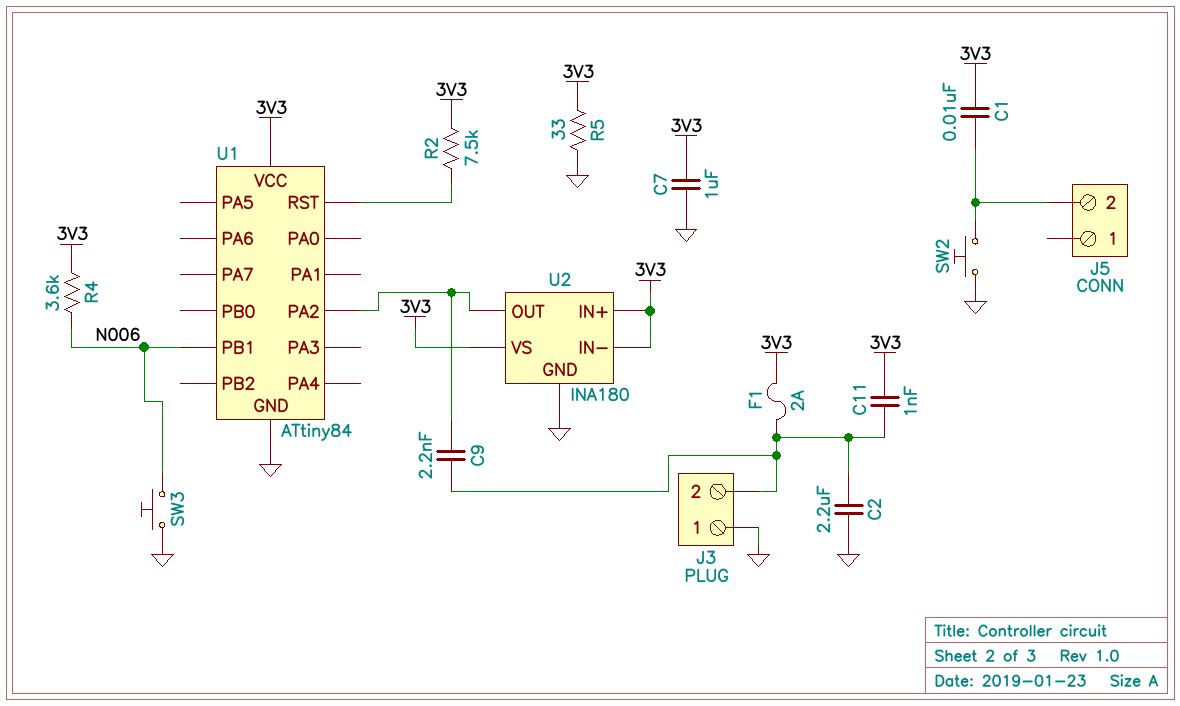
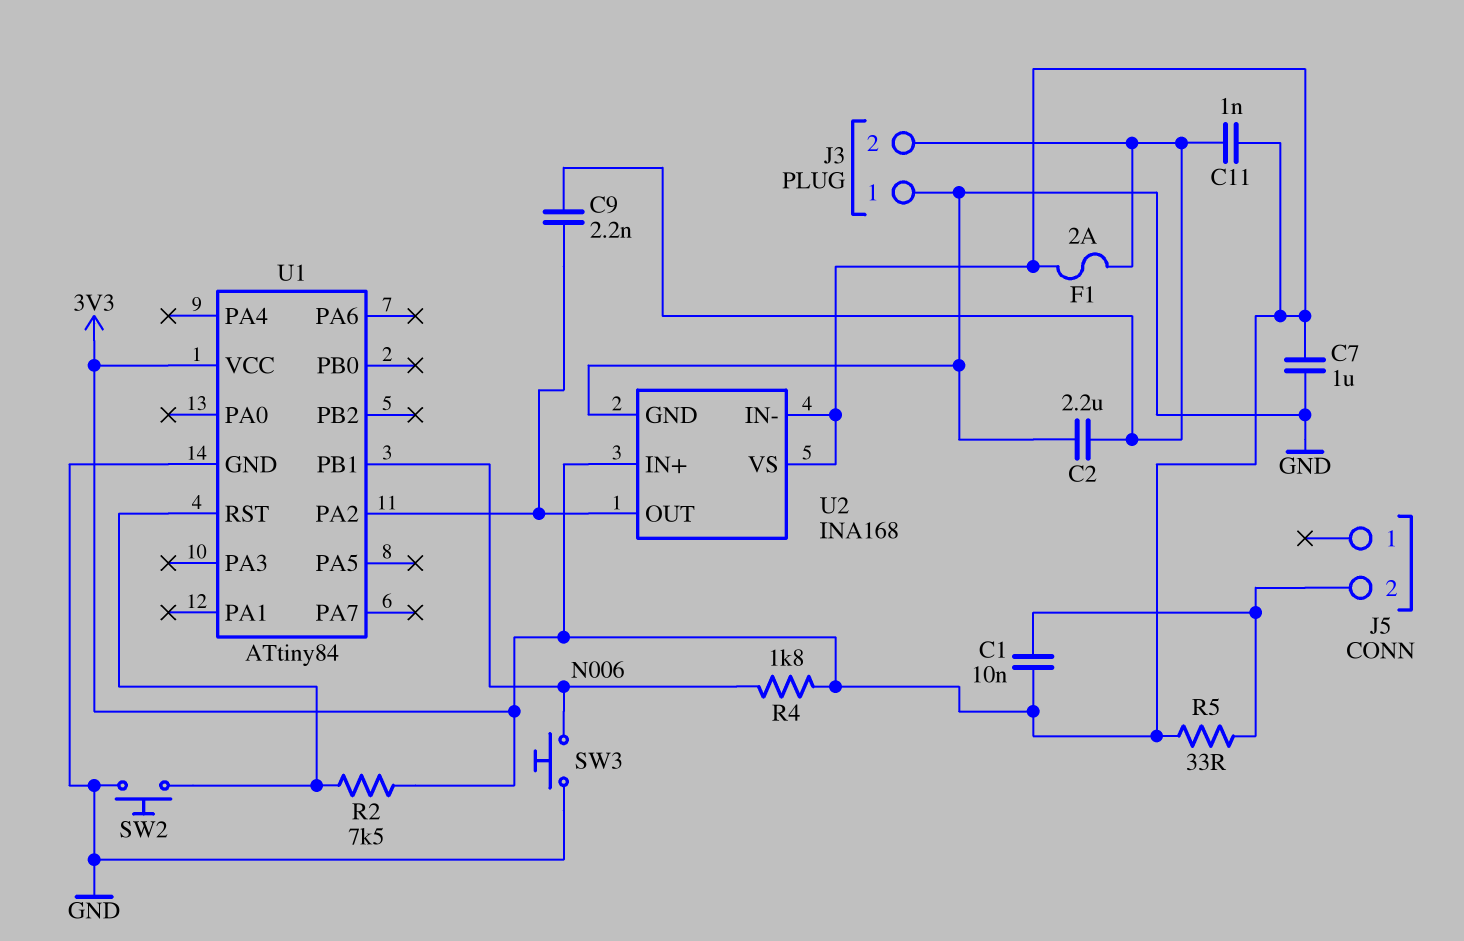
R4: 3.6k (3V3, N006) -> 1.8k (3V3, N006)
R5: 33 (3V3, GND) -> 33 (3V3, J5/2)
SW2: button (GND, J5/2) -> button (GND, U1/RST)
U2: INA180 -> INA168

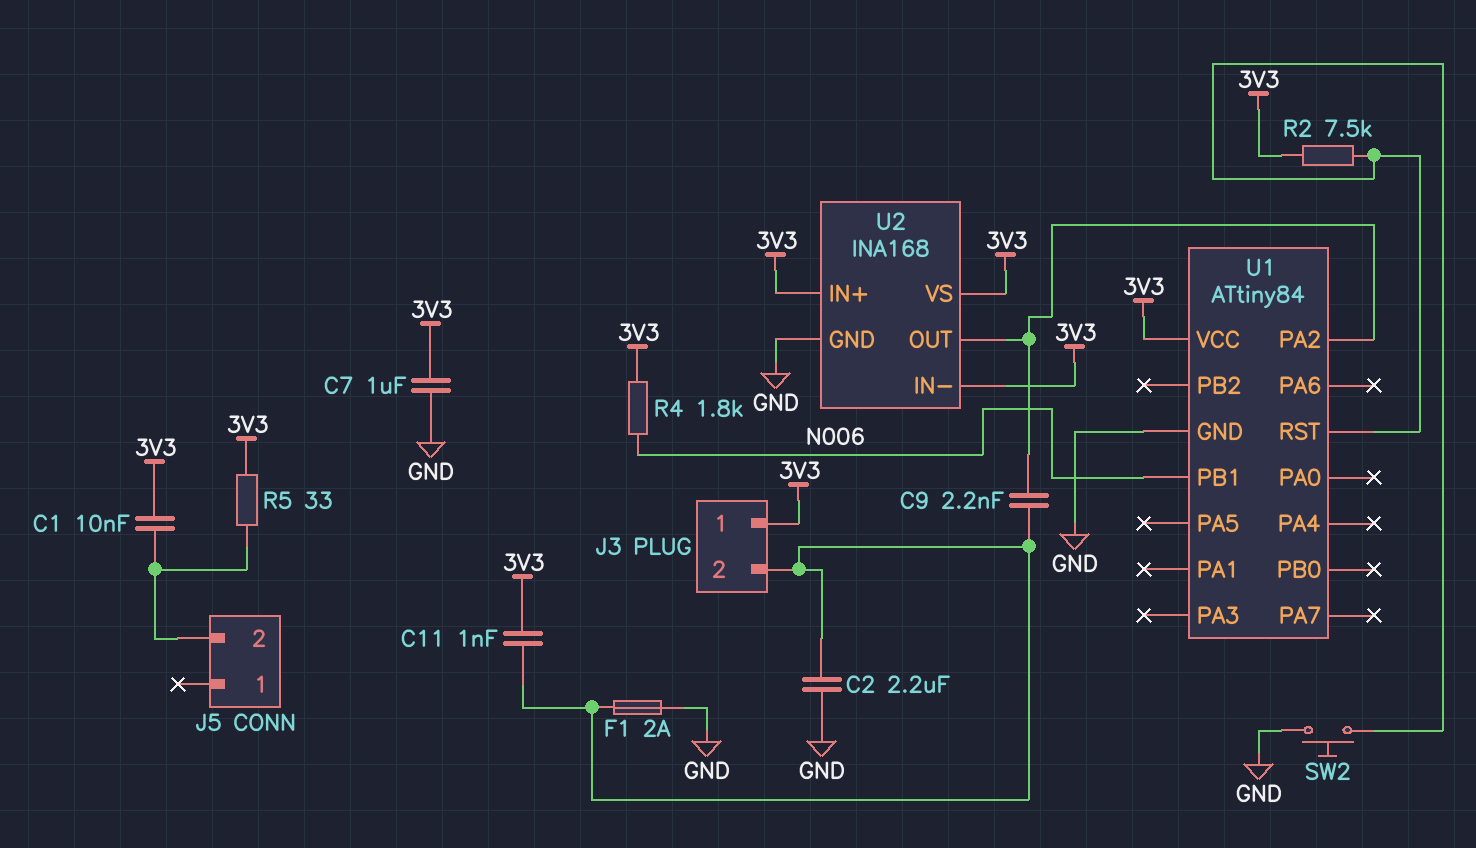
F1: 2A (3V3, J3/2) -> 2A (GND, J3/2)
J3 pin 1: GND -> 3V3
SW3: button (GND, N006) -> none

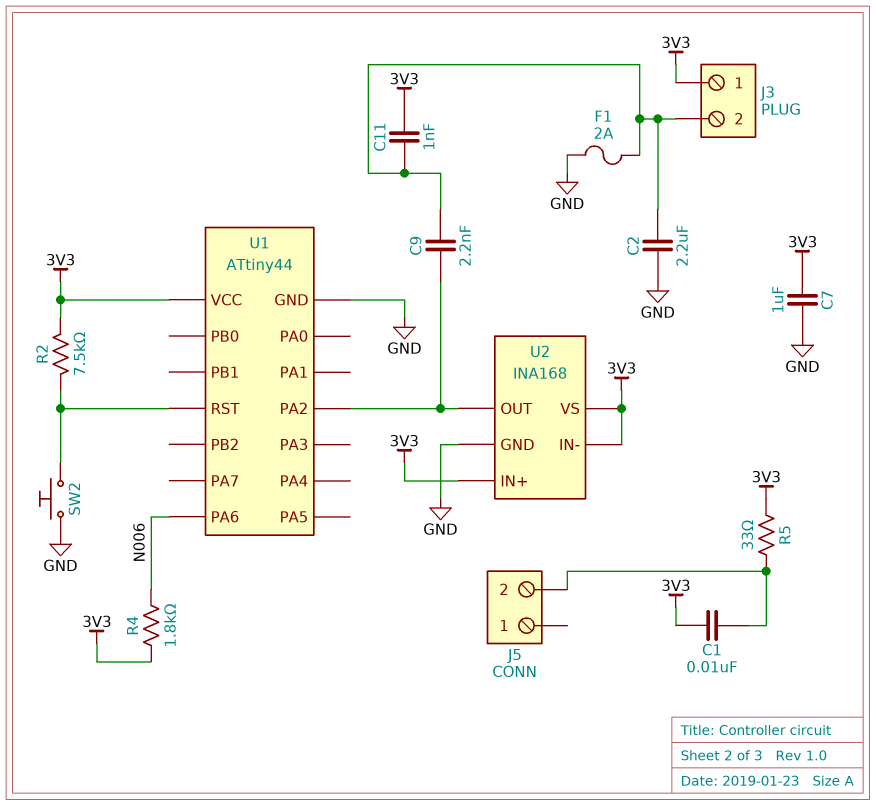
U1: ATtiny84 -> ATtiny44
U1 pin PA6: none -> N006
U1 pin PB1: N006 -> none

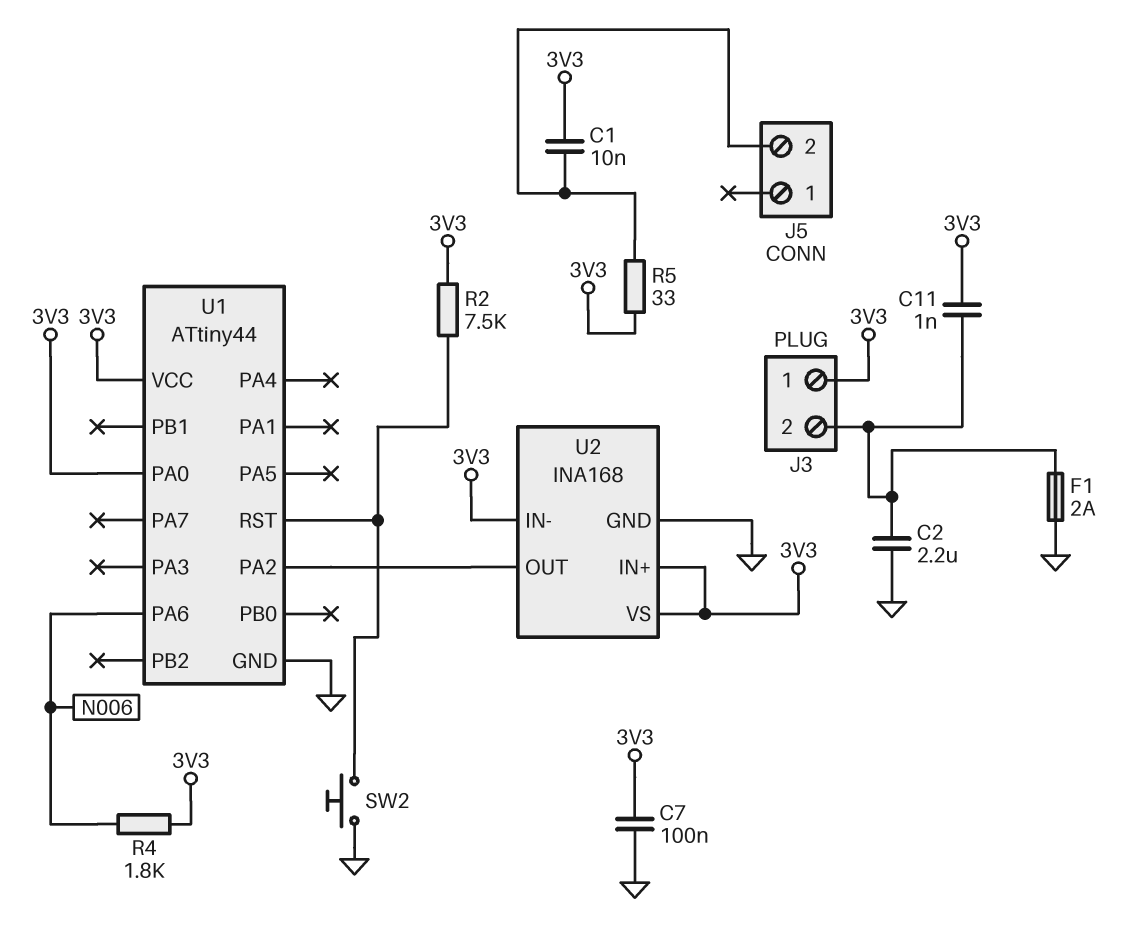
C7: 1uF (3V3, GND) -> 100nF (3V3, GND)
C9: 2.2nF (J3/2, U1/PA2) -> none
U1 pin PA0: none -> 3V3

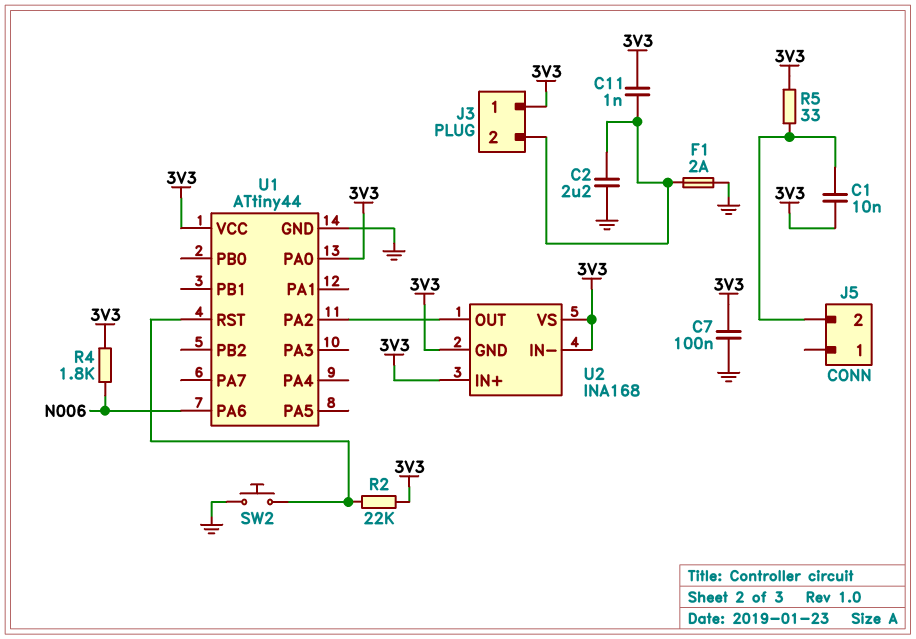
R2: 7.5k (3V3, U1/RST) -> 22k (3V3, U1/RST)
U2 pin GND: GND -> 3V3

